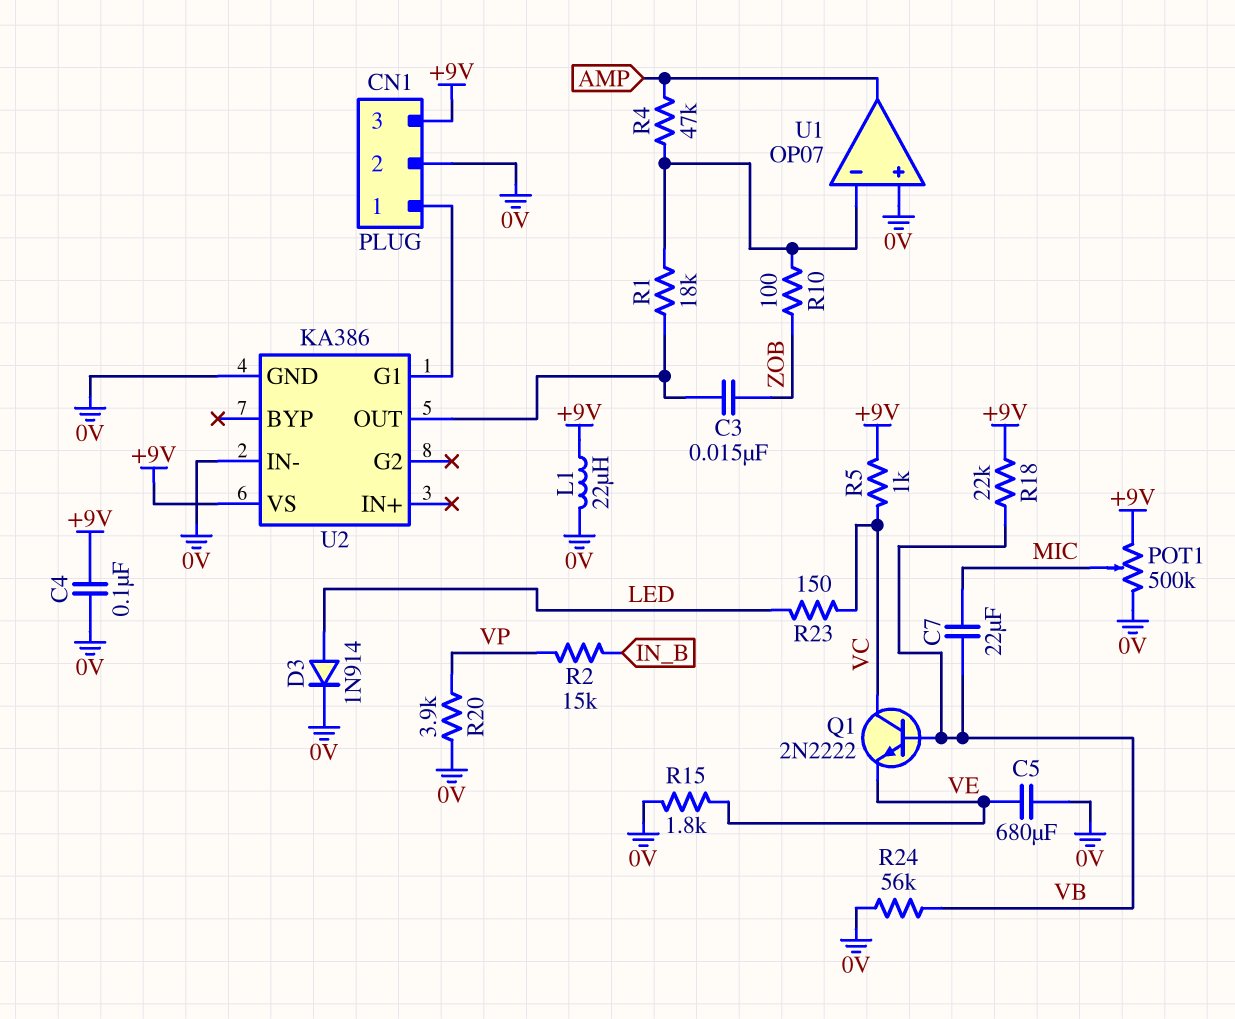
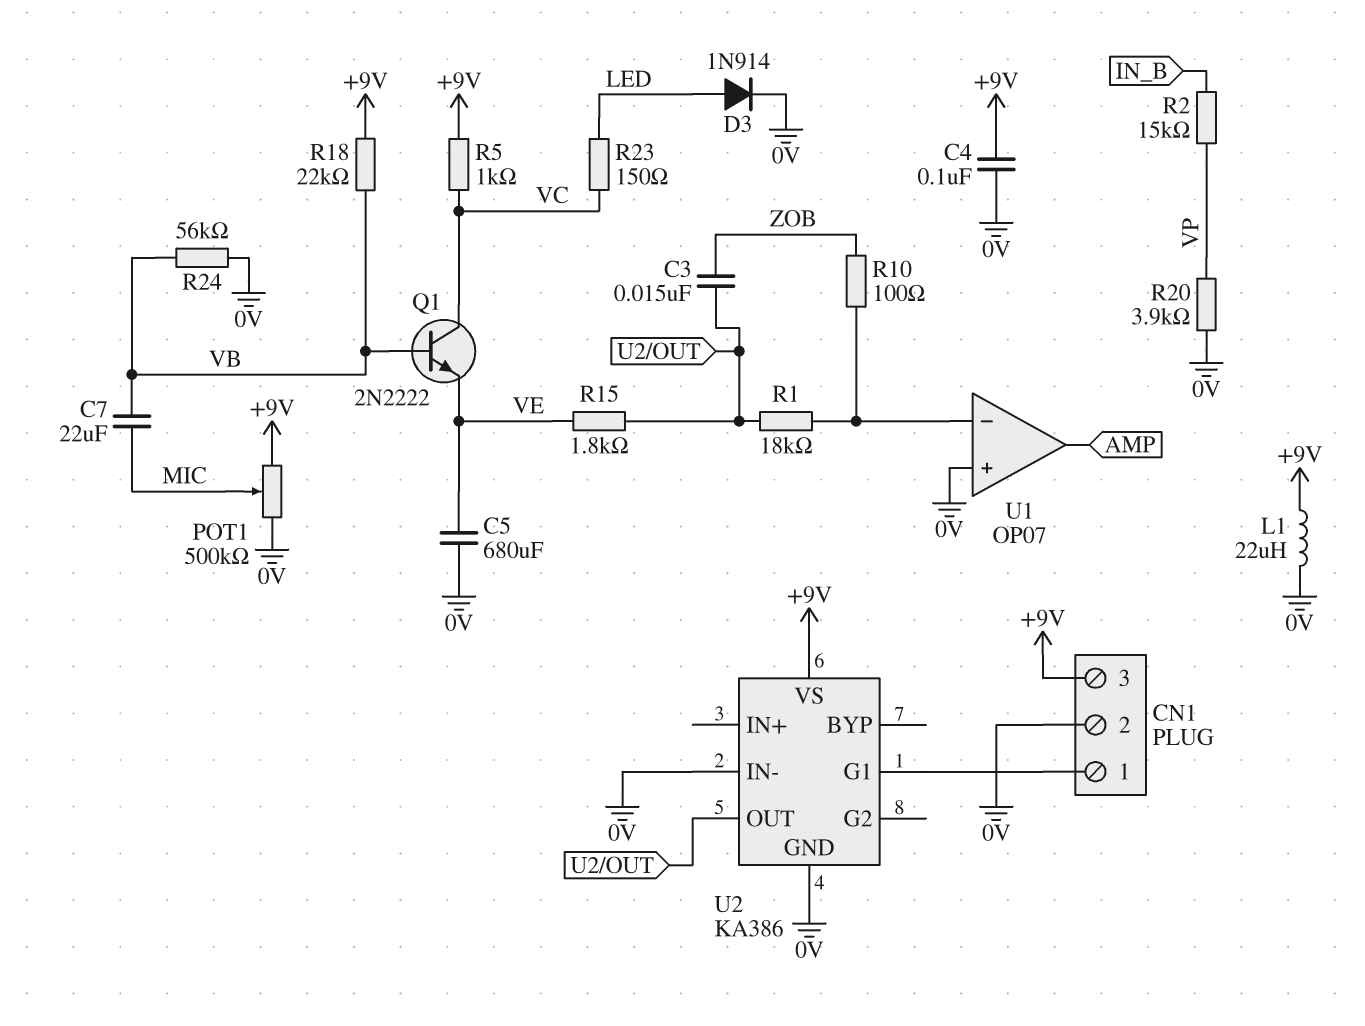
R4: 47k (AMP, U1/in-) -> none
R15: 1.8k (0V, VE) -> 1.8k (U2/OUT, VE)

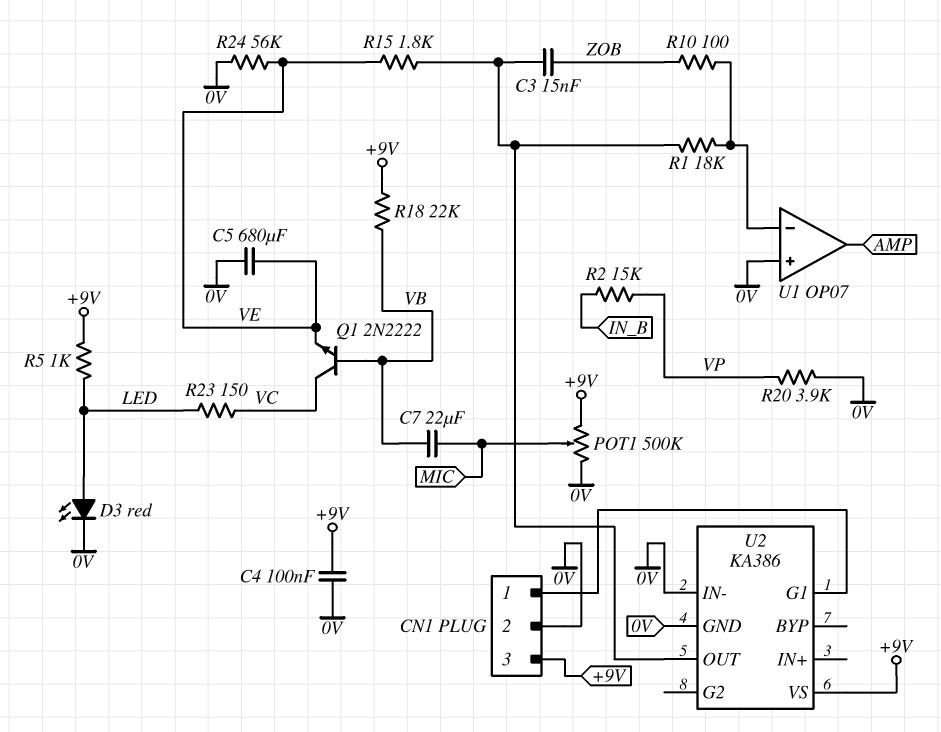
D3: diode 1N914 (A LED, K 0V) -> LED red (A LED, K 0V)
L1: 22uH (+9V, 0V) -> none
R5: 1k (+9V, VC) -> 1k (+9V, LED)
R24: 56k (0V, VB) -> 56k (0V, VE)

